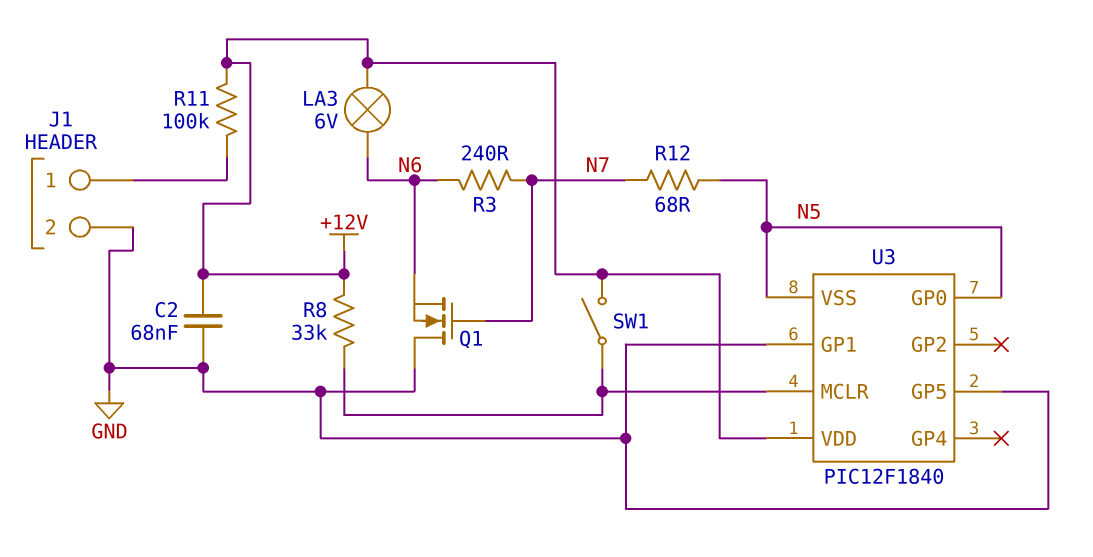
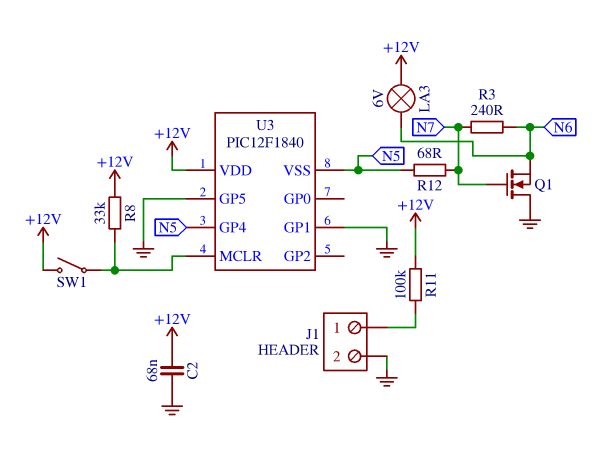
U3 pin GP0: N5 -> none
U3 pin GP4: none -> N5

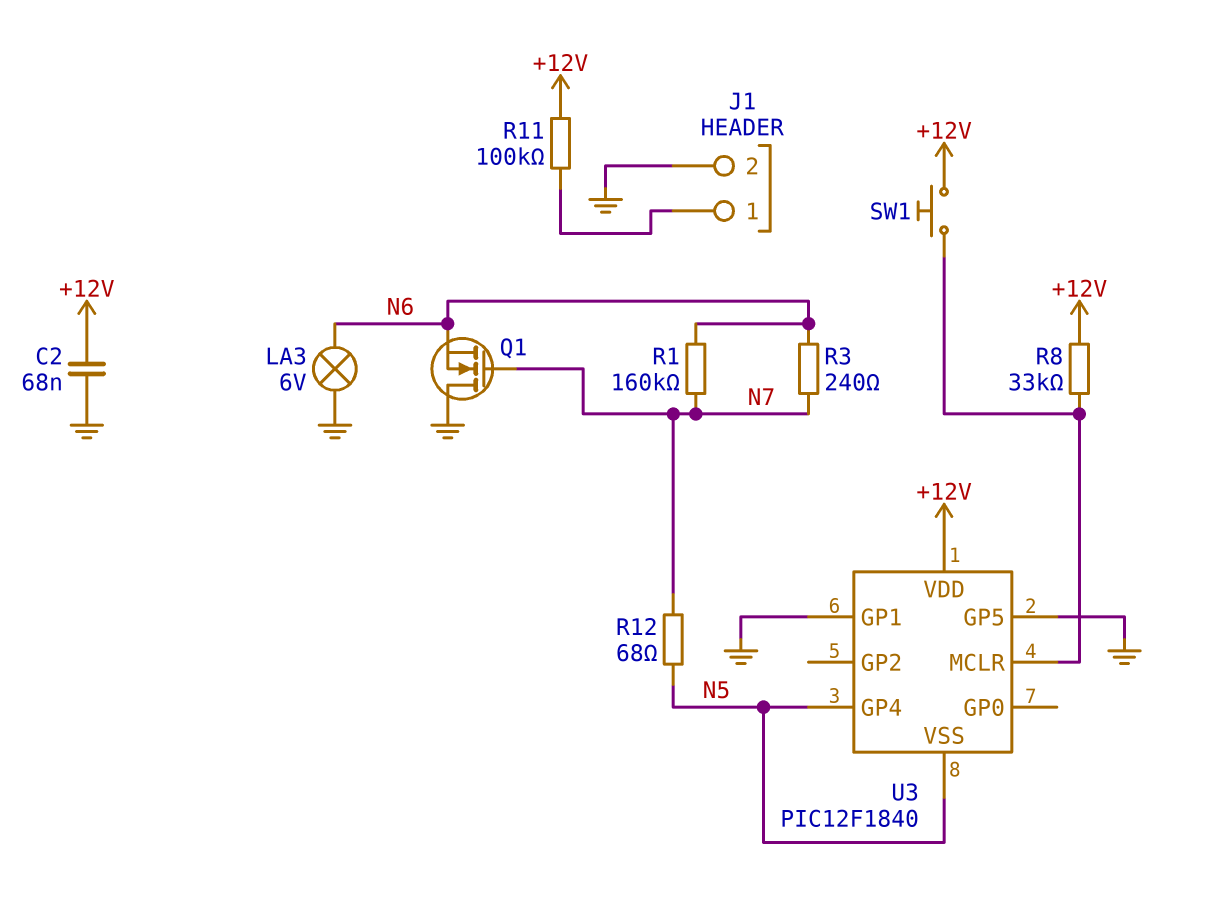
LA3: lamp 6V (+12V, N6) -> lamp 6V (GND, N6)
R1: none -> 160k (N6, N7)
SW1: switch (+12V, U3/MCLR) -> button (+12V, U3/MCLR)

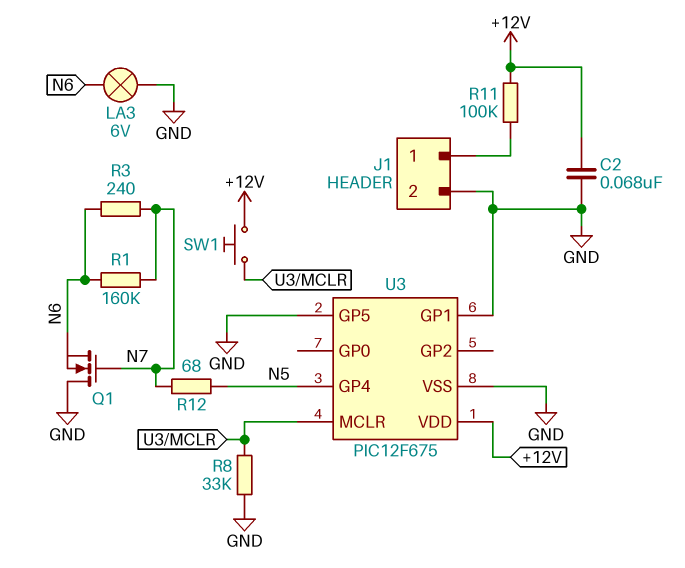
R8: 33k (+12V, U3/MCLR) -> 33k (GND, U3/MCLR)
U3: PIC12F1840 -> PIC12F675
U3 pin VSS: N5 -> GND

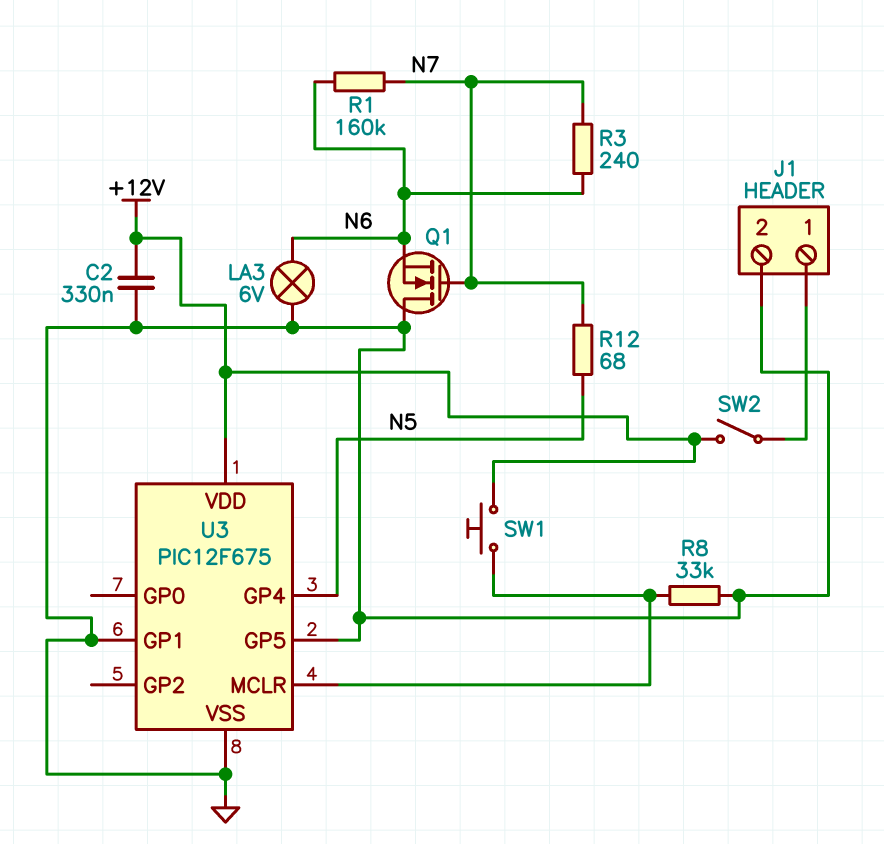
C2: 68nF (+12V, GND) -> 330nF (+12V, GND)
R11: 100k (+12V, J1/1) -> none
SW2: none -> switch (+12V, J1/1)

